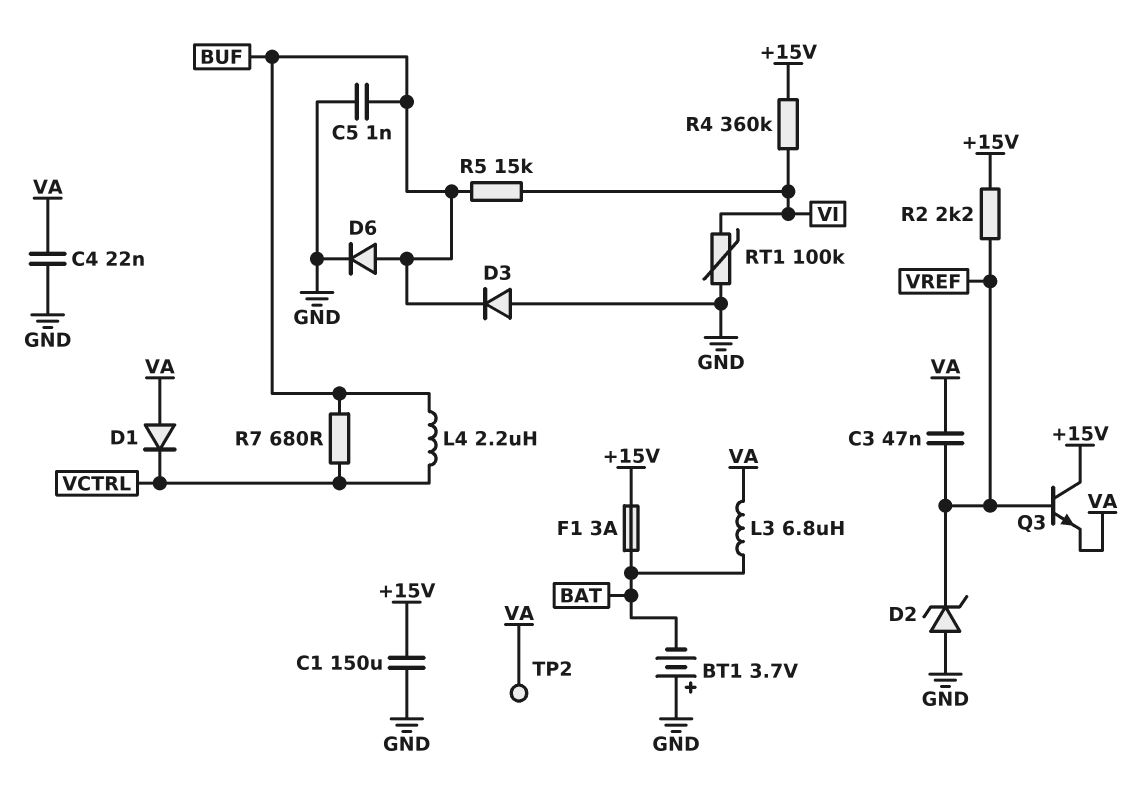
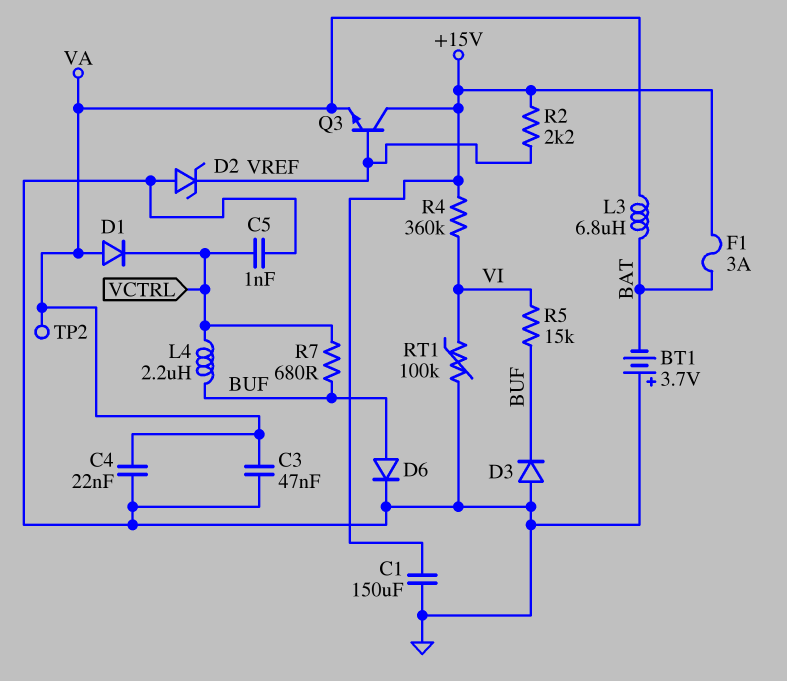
C3: 47nF (VA, VREF) -> 47nF (GND, VA)
C5: 1nF (BUF, GND) -> 1nF (GND, VCTRL)

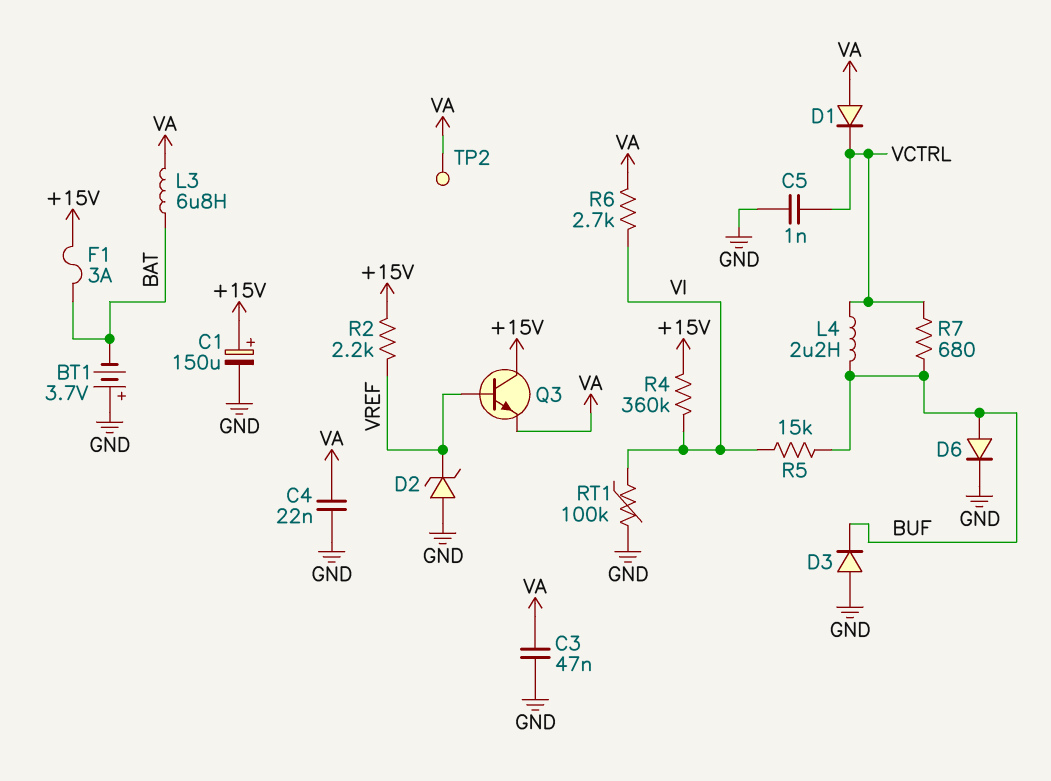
C1: 150uF (+15V, GND) -> 150uF (plus +15V, minus GND)
R6: none -> 2.7k (VA, VI)

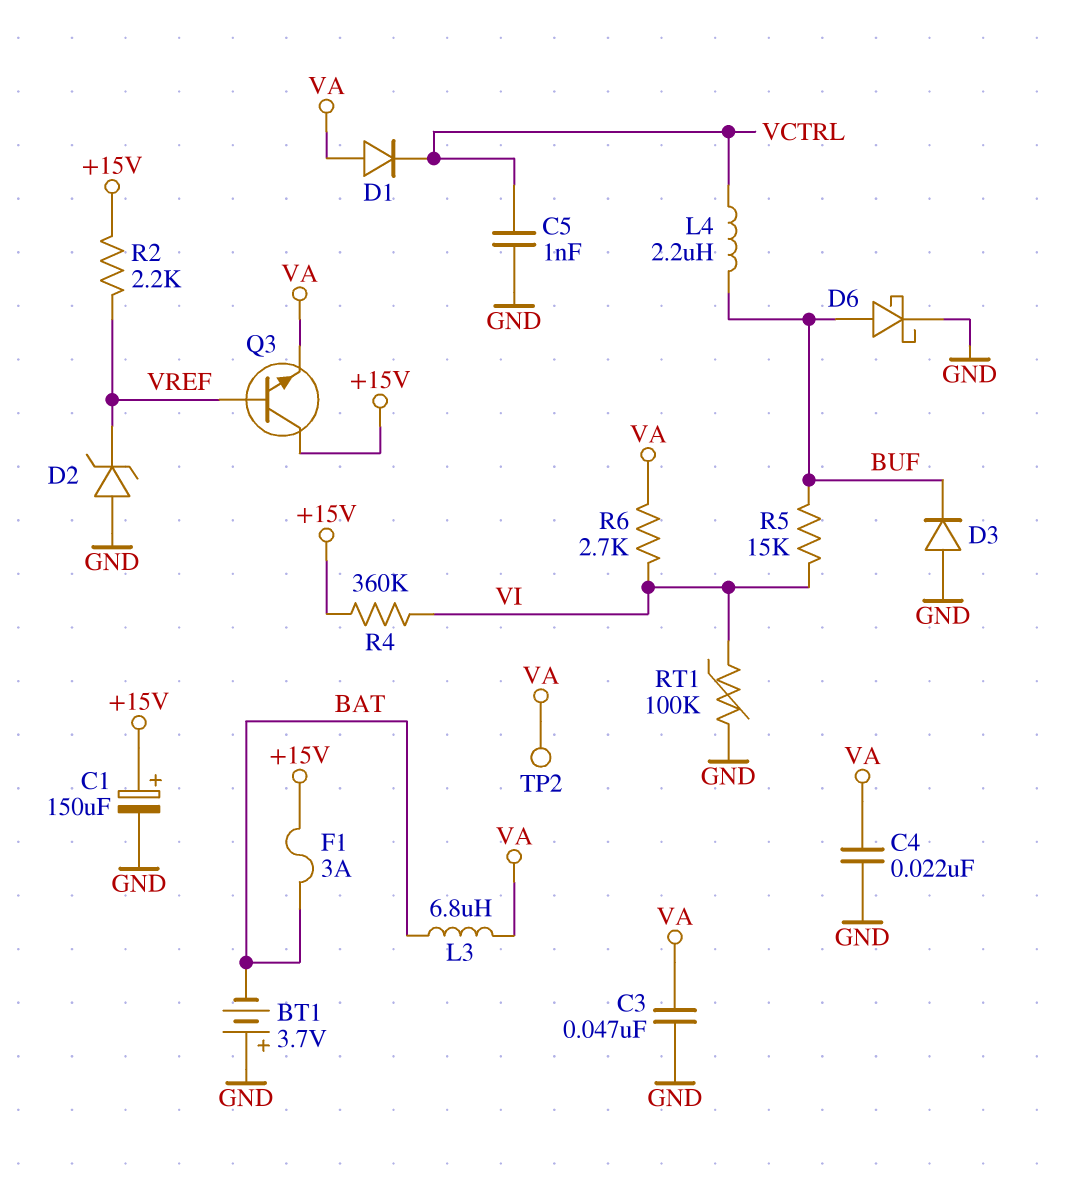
D6: diode (A BUF, K GND) -> schottky (A BUF, K GND)
R7: 680 (BUF, VCTRL) -> none

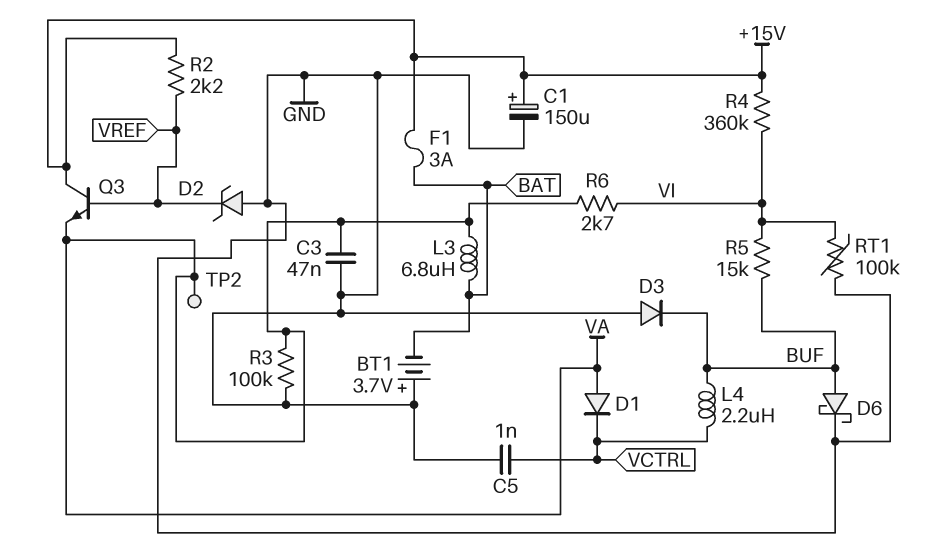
C4: 22nF (GND, VA) -> none
R3: none -> 100k (GND, VA)

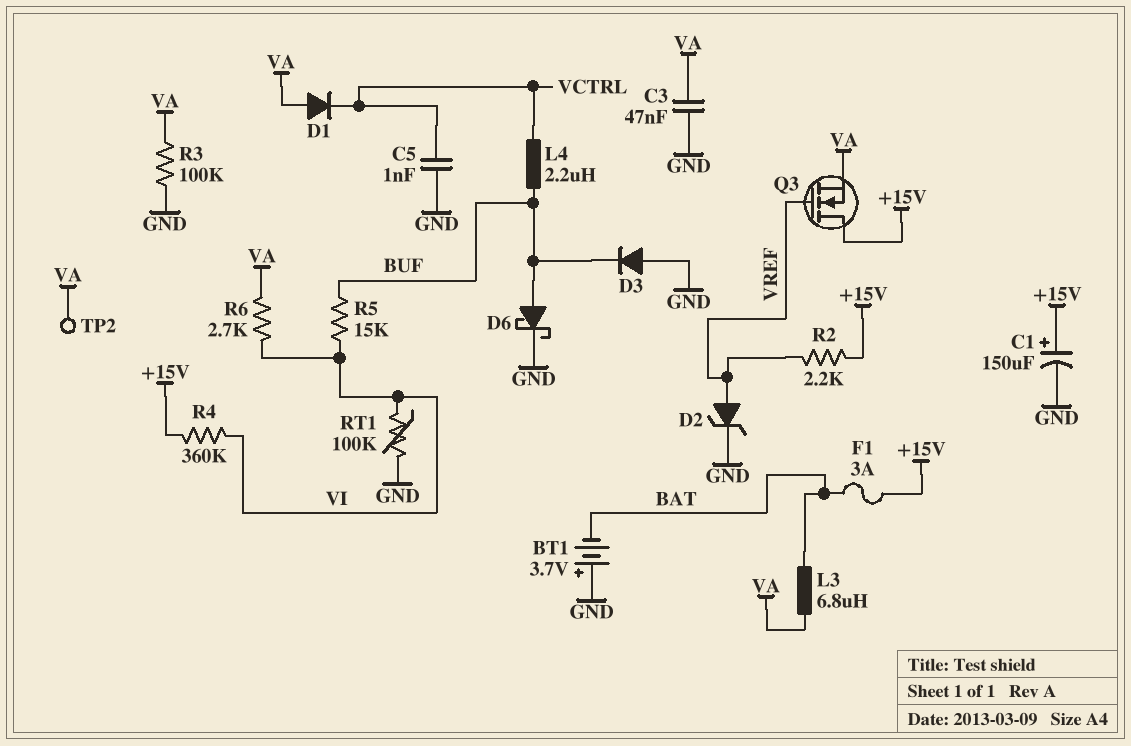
D2: zener (A GND, K VREF) -> zener (A VREF, K GND)
Q3: NPN (B VREF, C +15V, E VA) -> NMOS (G VREF, D +15V, S VA)

